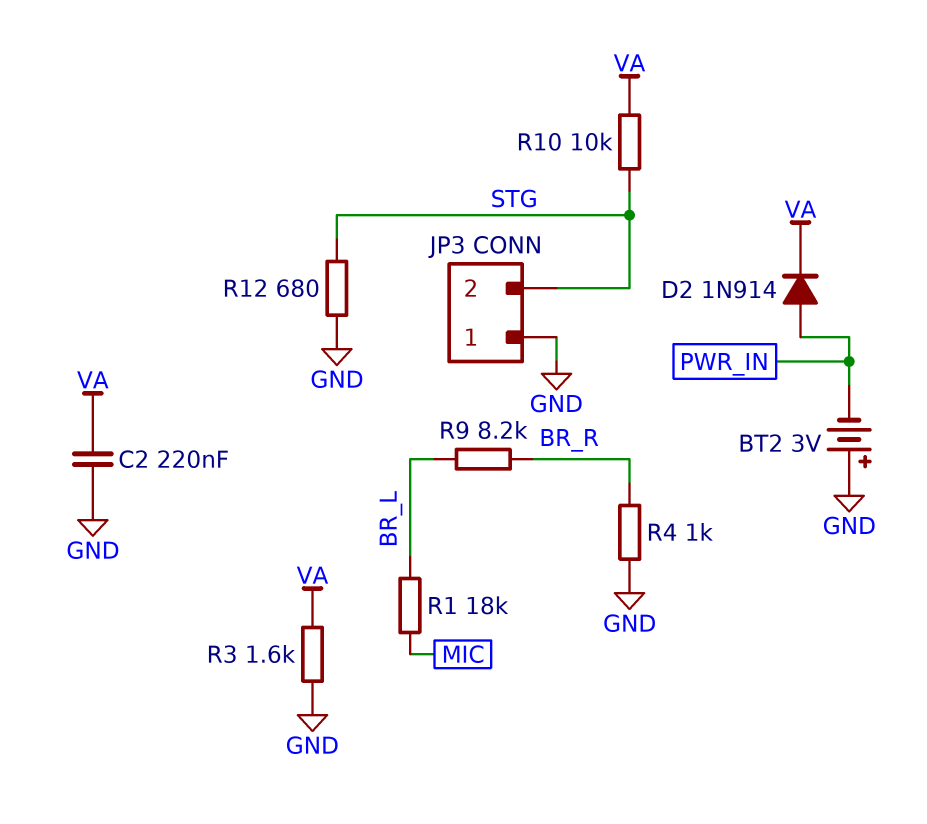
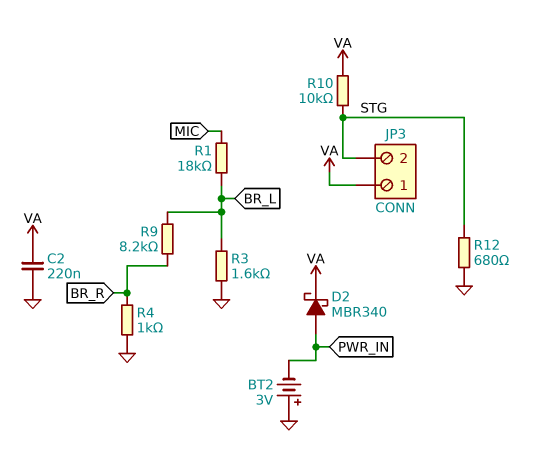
D2: diode 1N914 (A PWR_IN, K VA) -> schottky MBR340 (A PWR_IN, K VA)
JP3 pin 1: GND -> VA
R3: 1.6k (GND, VA) -> 1.6k (BR_L, GND)

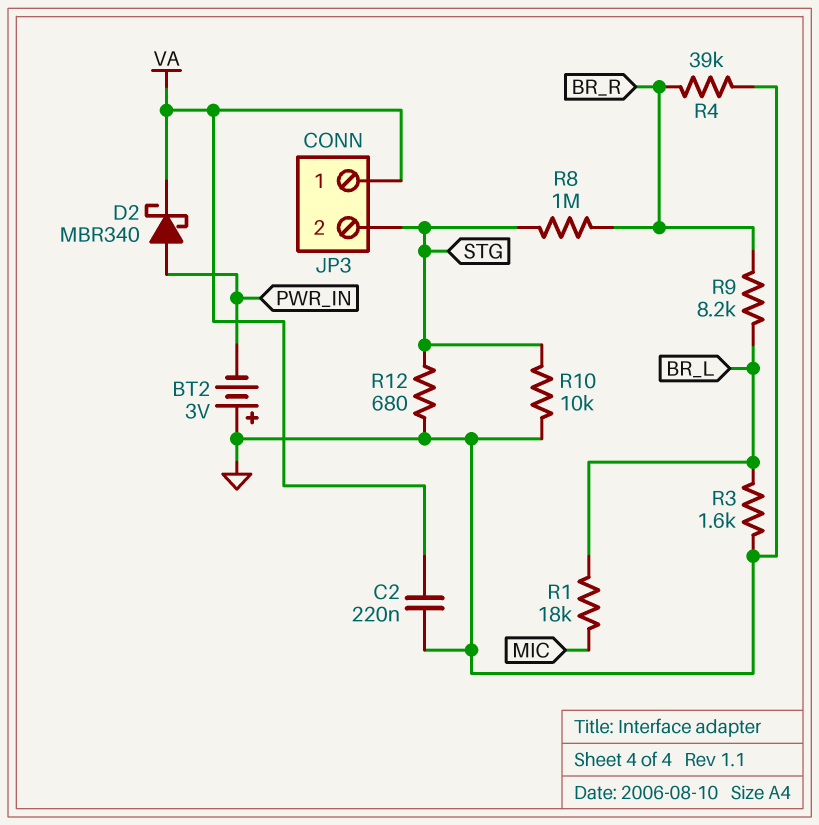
R4: 1k (BR_R, GND) -> 39k (BR_R, GND)
R8: none -> 1M (BR_R, STG)
R10: 10k (STG, VA) -> 10k (GND, STG)

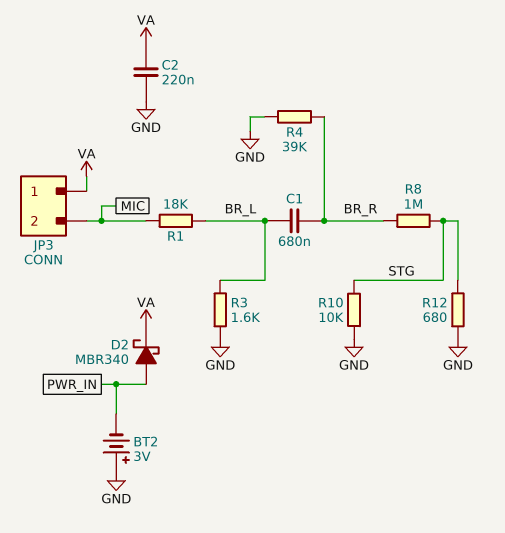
C1: none -> 680nF (BR_L, BR_R)
JP3 pin 2: STG -> MIC
R9: 8.2k (BR_L, BR_R) -> none

